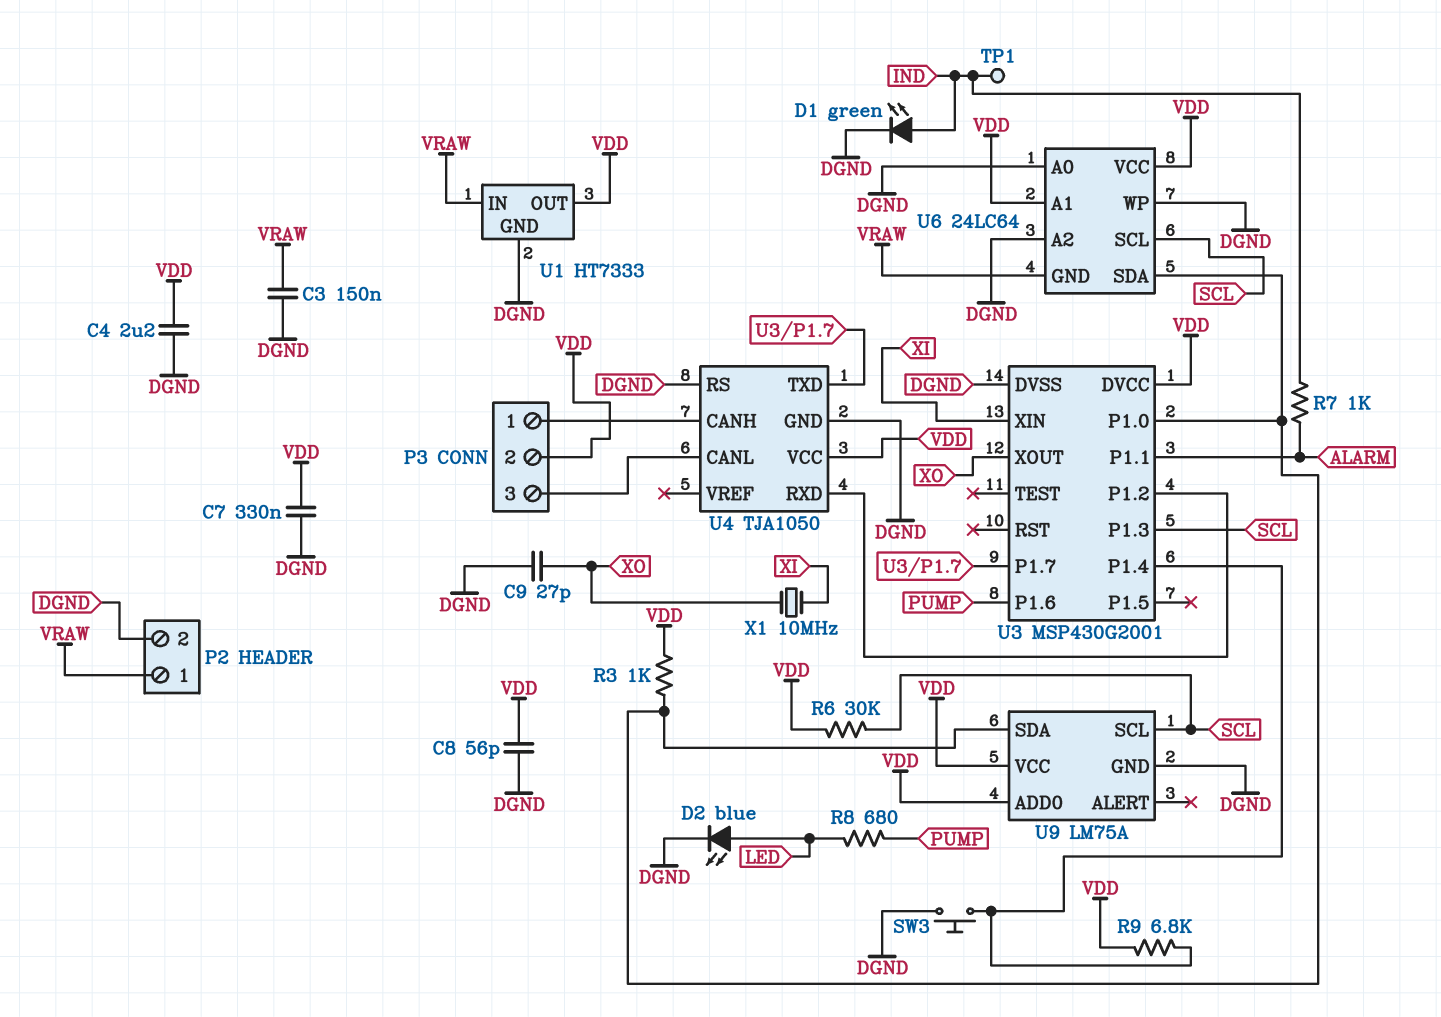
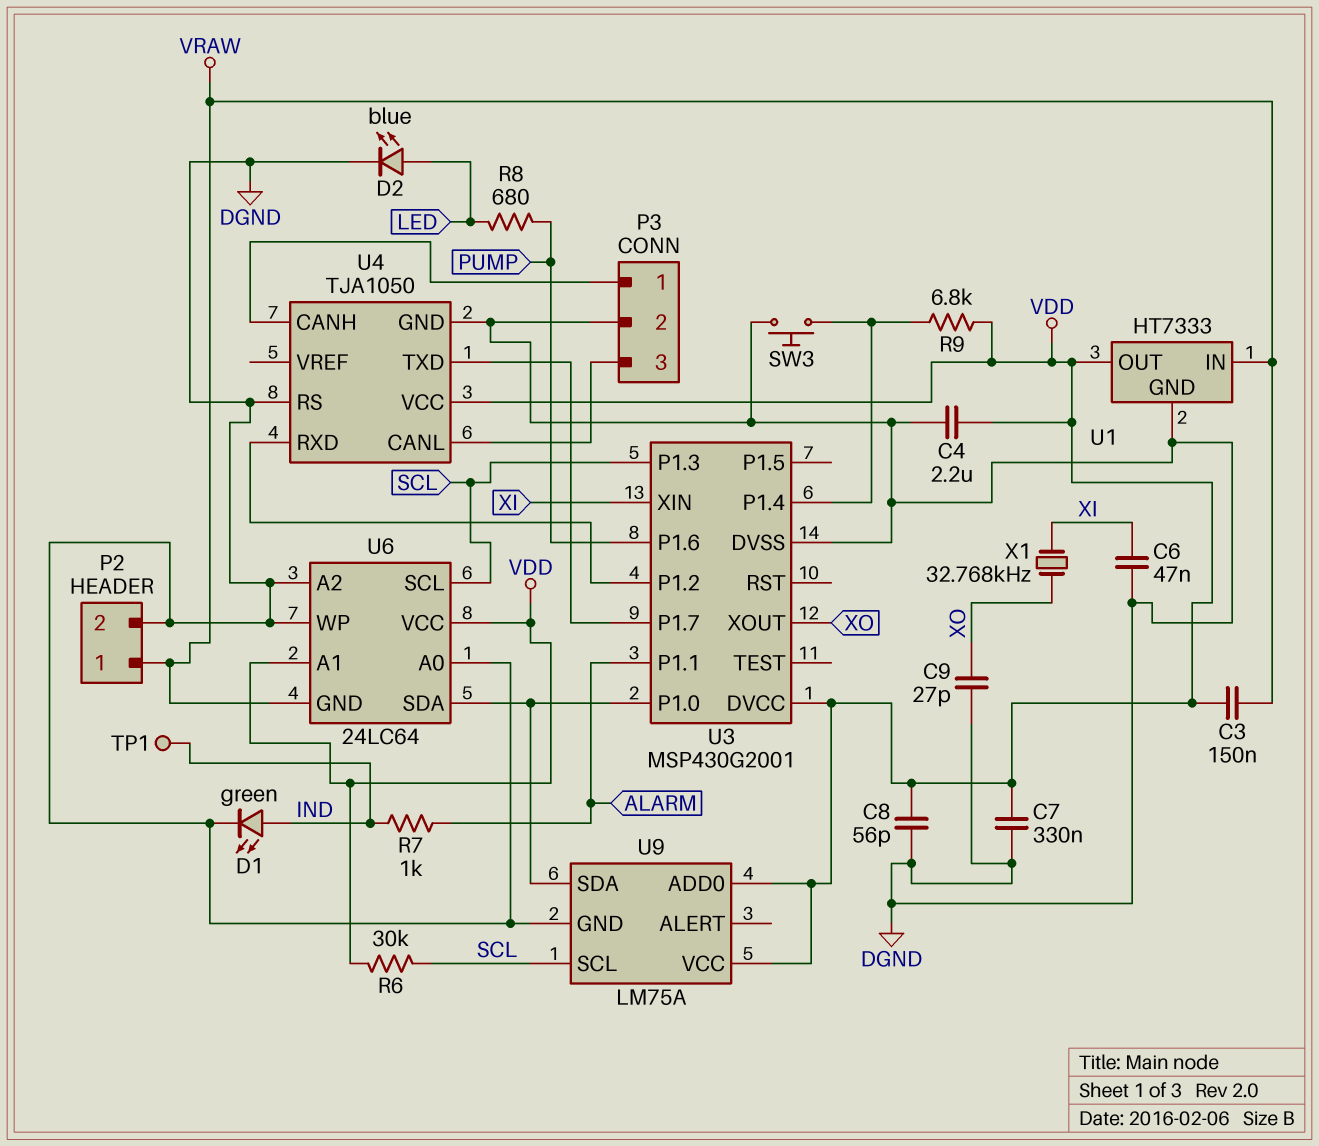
C3: 150nF (DGND, VRAW) -> 150nF (VDD, VRAW)
C6: none -> 47nF (DGND, XI)
P3 pin 2: VDD -> DGND
R3: 1k (U3/P1.0, VDD) -> none
X1: 10MHz (XI, XO) -> 32.768kHz (XI, XO)

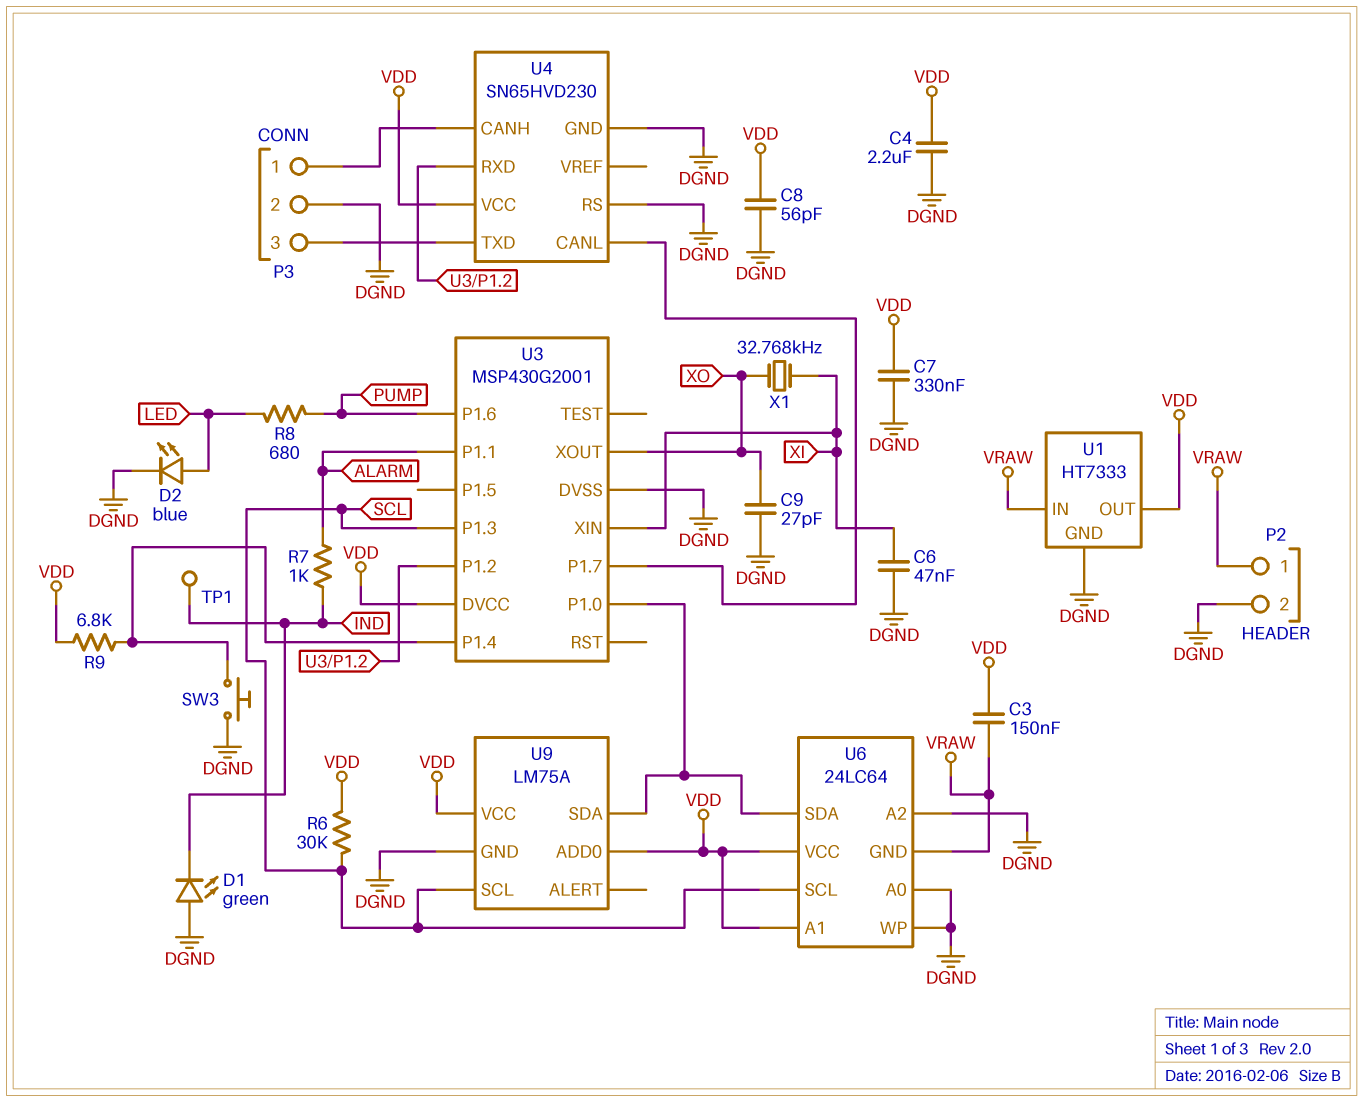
D1: LED green (A IND, K DGND) -> LED green (A DGND, K IND)
U4: TJA1050 -> SN65HVD230
U4 pin CANL: P3/3 -> U3/P1.7
U4 pin TXD: U3/P1.7 -> P3/3

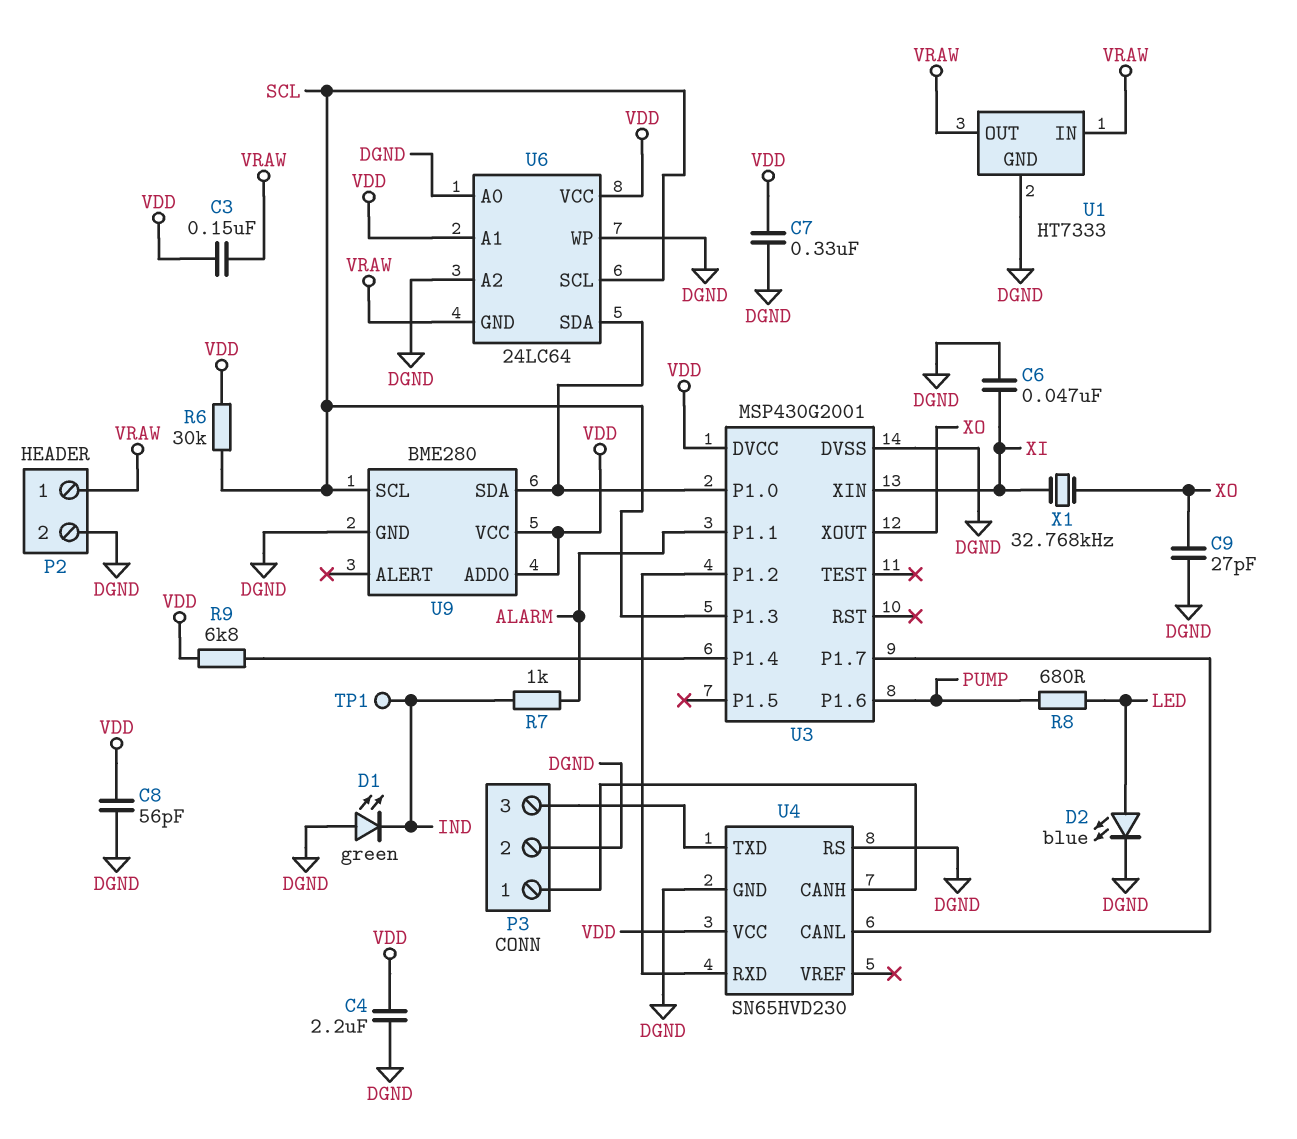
SW3: button (DGND, U3/P1.4) -> none
U1 pin OUT: VDD -> VRAW
U9: LM75A -> BME280

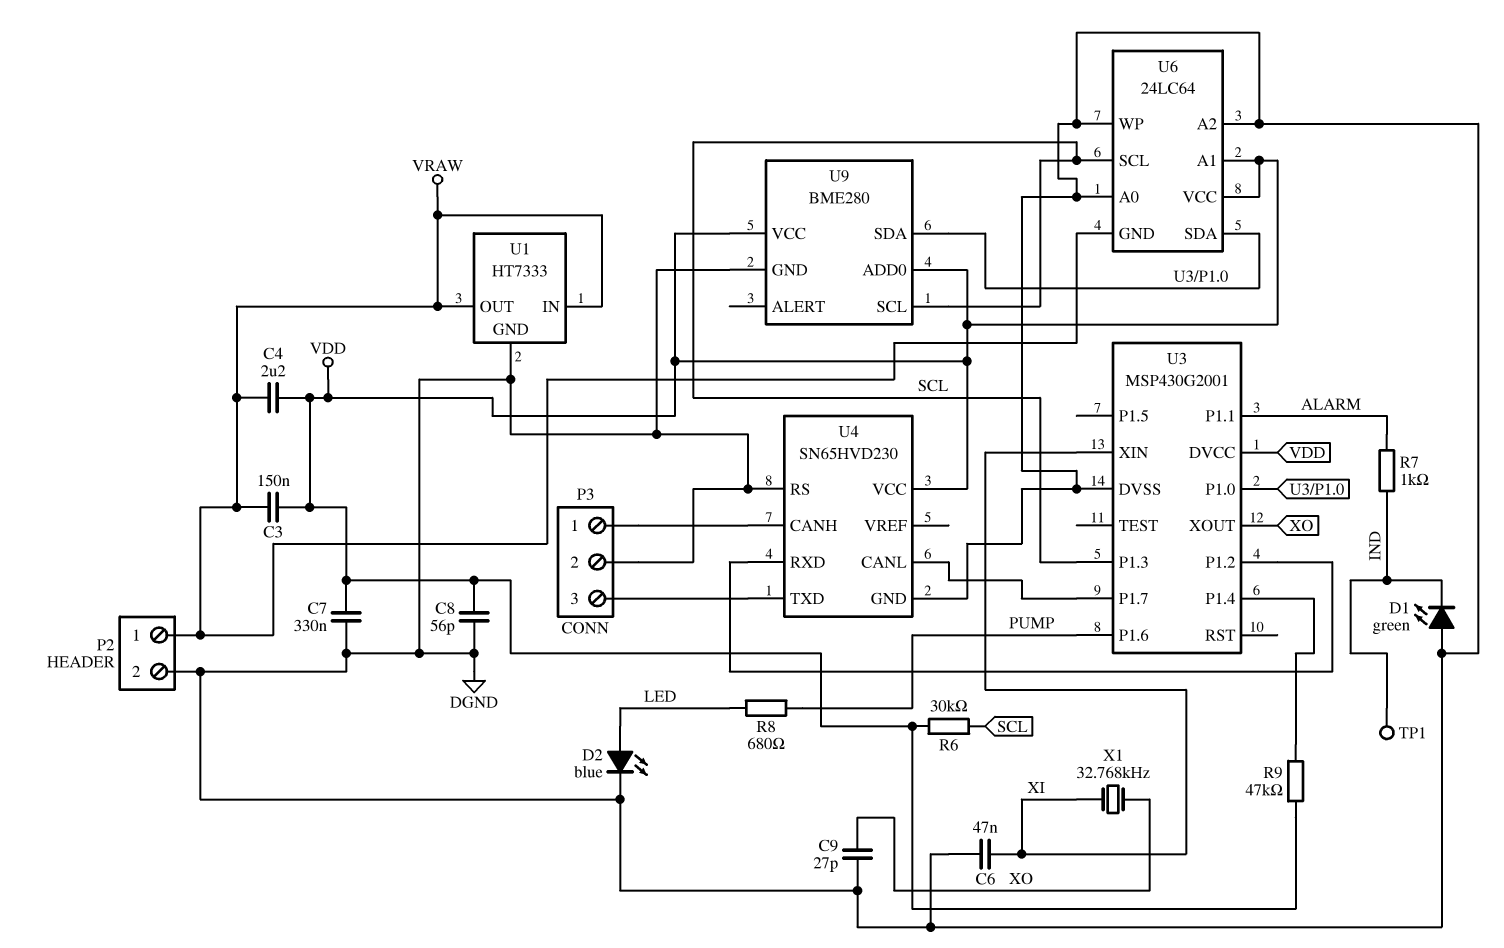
C4: 2.2uF (DGND, VDD) -> 2.2uF (VDD, VRAW)
R9: 6.8k (U3/P1.4, VDD) -> 47k (U3/P1.4, VDD)

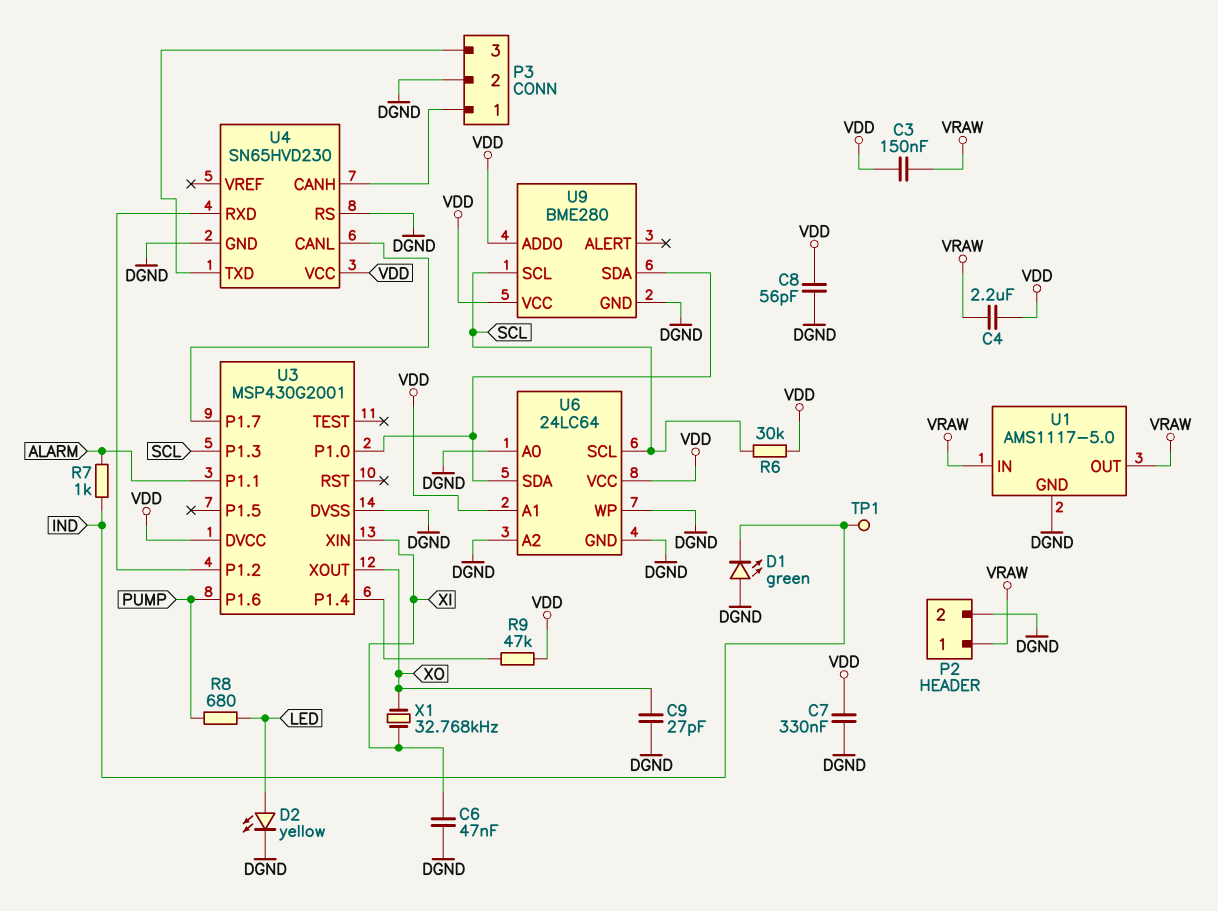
D2: LED blue (A LED, K DGND) -> LED yellow (A LED, K DGND)
U1: HT7333 -> AMS1117-5.0
U6 pin GND: VRAW -> DGND

